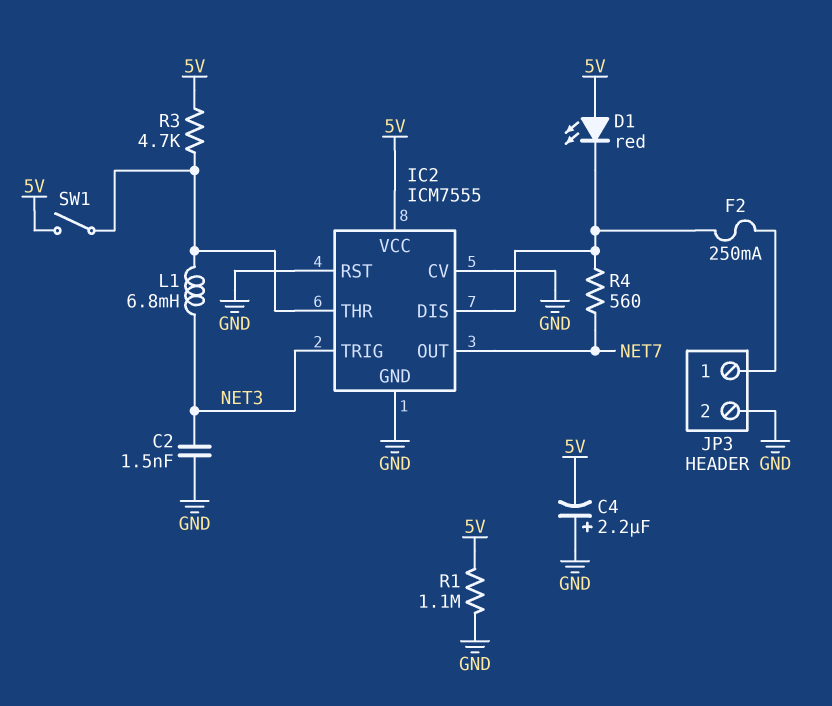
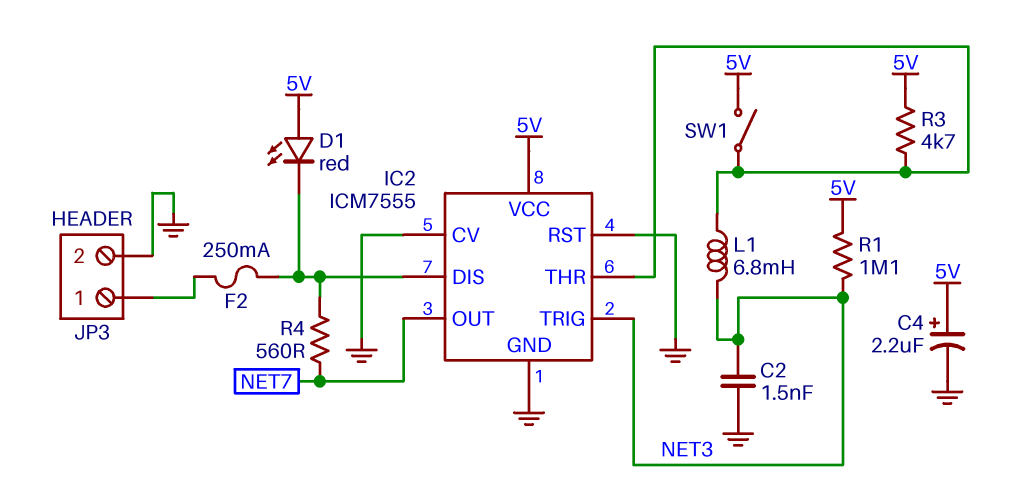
C4: 2.2uF (plus GND, minus 5V) -> 2.2uF (plus 5V, minus GND)
R1: 1.1M (5V, GND) -> 1.1M (5V, NET3)

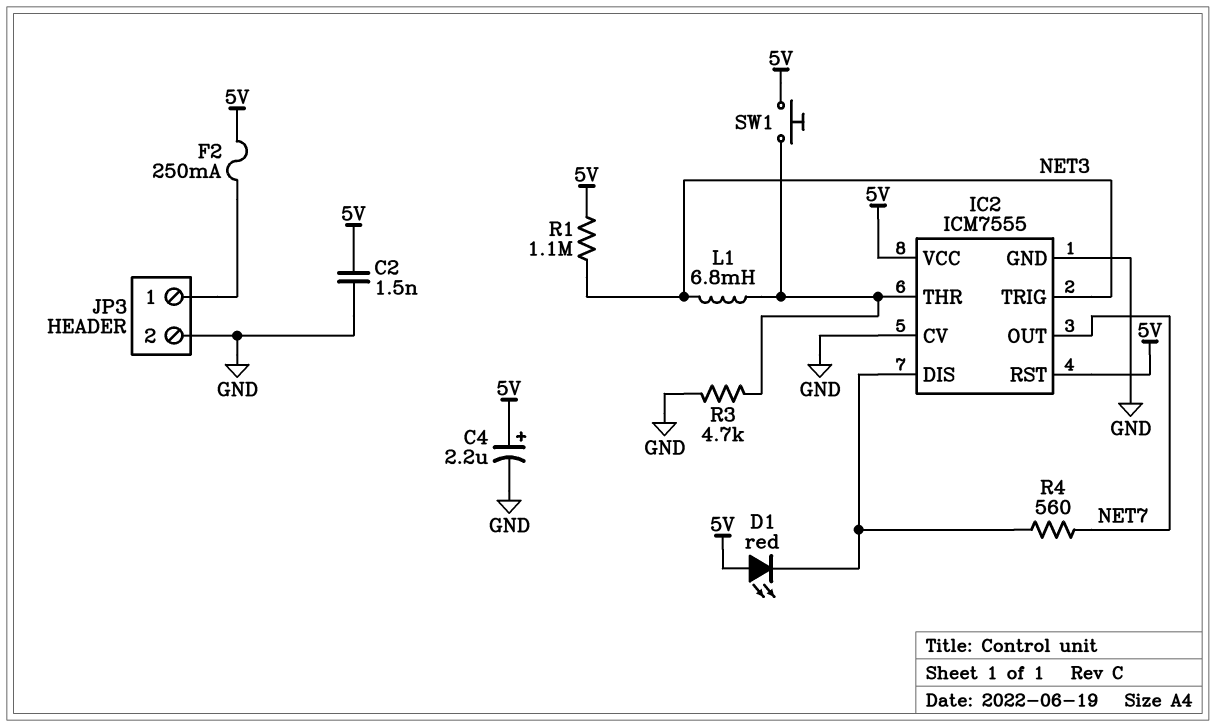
C2: 1.5nF (GND, NET3) -> 1.5nF (5V, GND)
F2: 250mA (IC2/DIS, JP3/1) -> 250mA (5V, JP3/1)
IC2 pin RST: GND -> 5V
R3: 4.7k (5V, IC2/THR) -> 4.7k (GND, IC2/THR)
SW1: switch (5V, IC2/THR) -> button (5V, IC2/THR)

